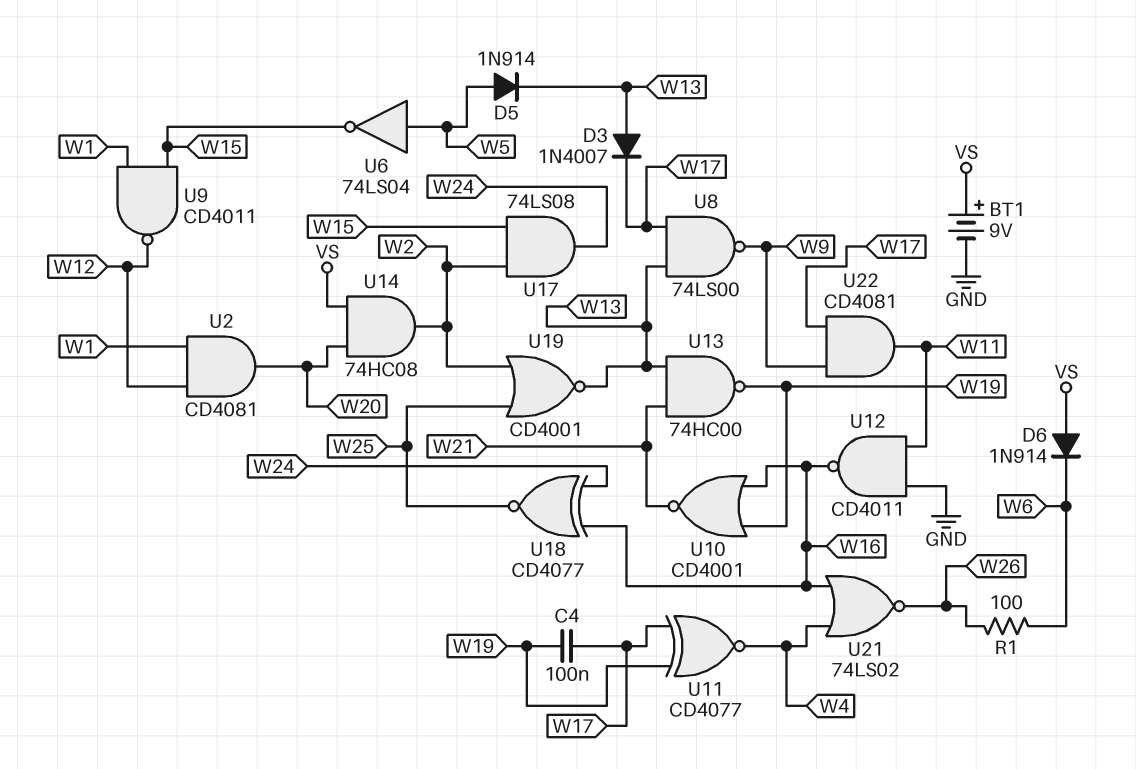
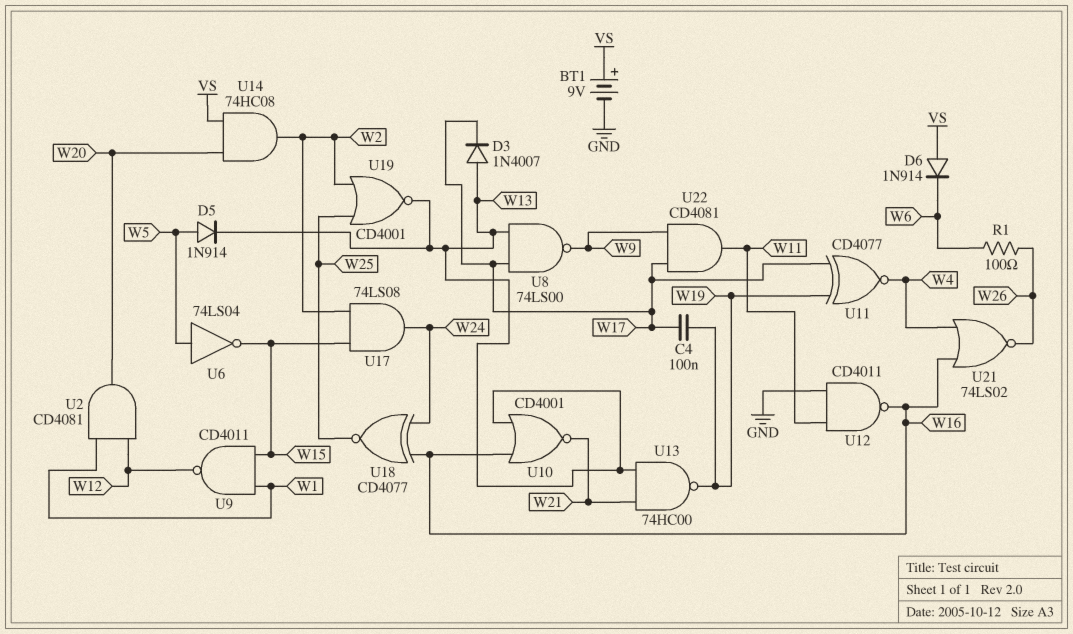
U10: NOR CD4001 (in W16, in W19, out W21) -> NOR CD4001 (in W13, in W16, out W21)

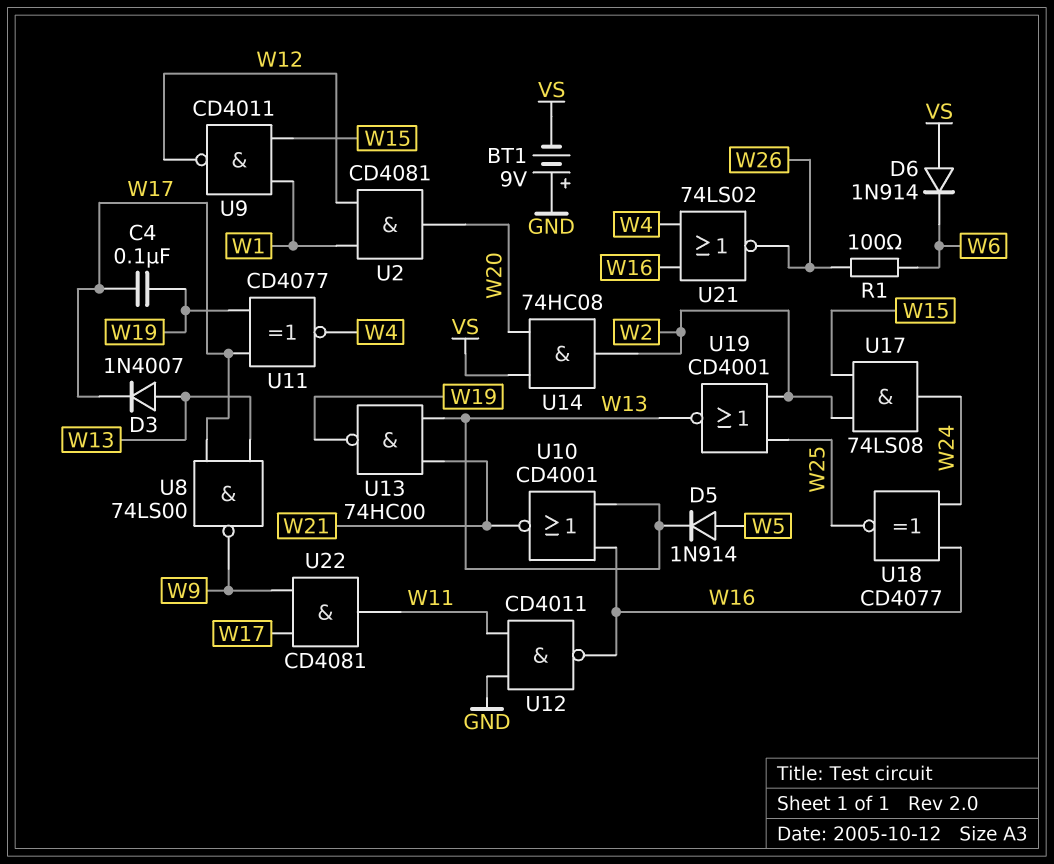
BT1: 9V (plus VS, minus GND) -> 9V (plus GND, minus VS)
U6: NOT 74LS04 (in W5, out W15) -> none

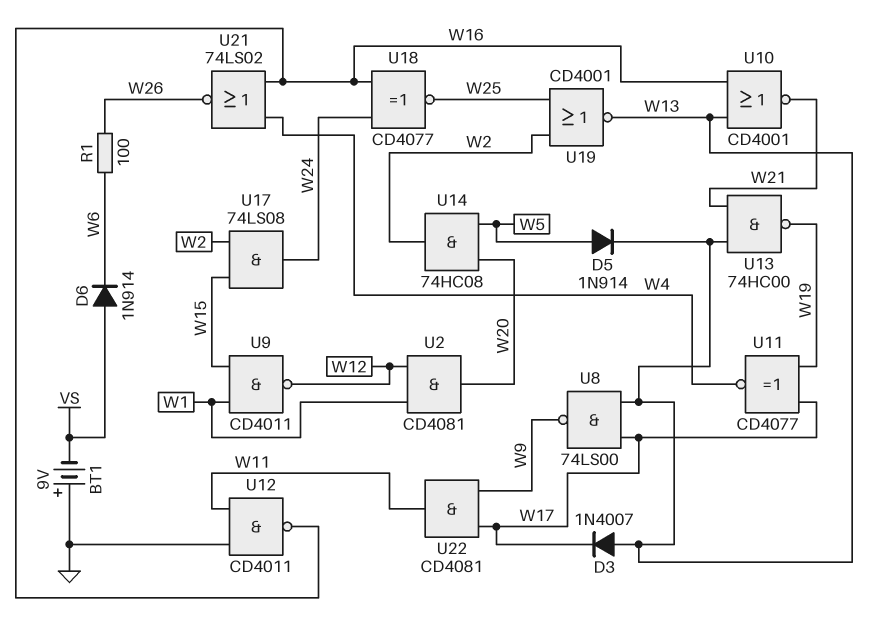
C4: 100nF (W17, W19) -> none
U14: AND 74HC08 (in VS, in W20, out W2) -> AND 74HC08 (in W5, in W20, out W2)

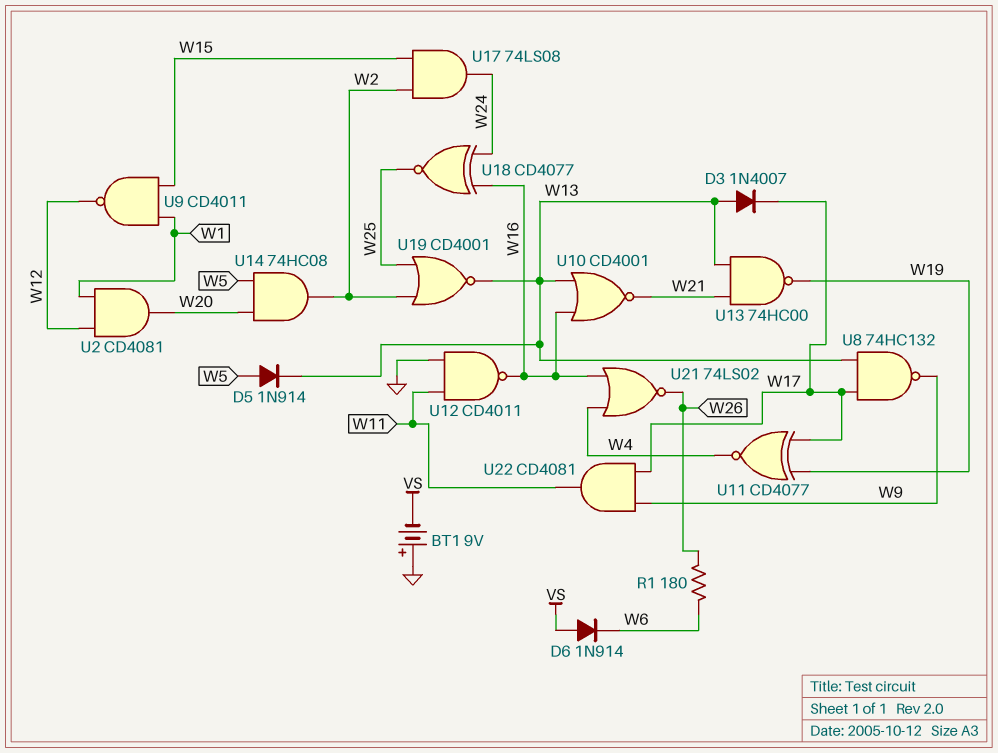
R1: 100 (W6, W26) -> 180 (W6, W26)
U8: NAND 74LS00 (in W13, in W17, out W9) -> NAND 74HC132 (in W13, in W17, out W9)

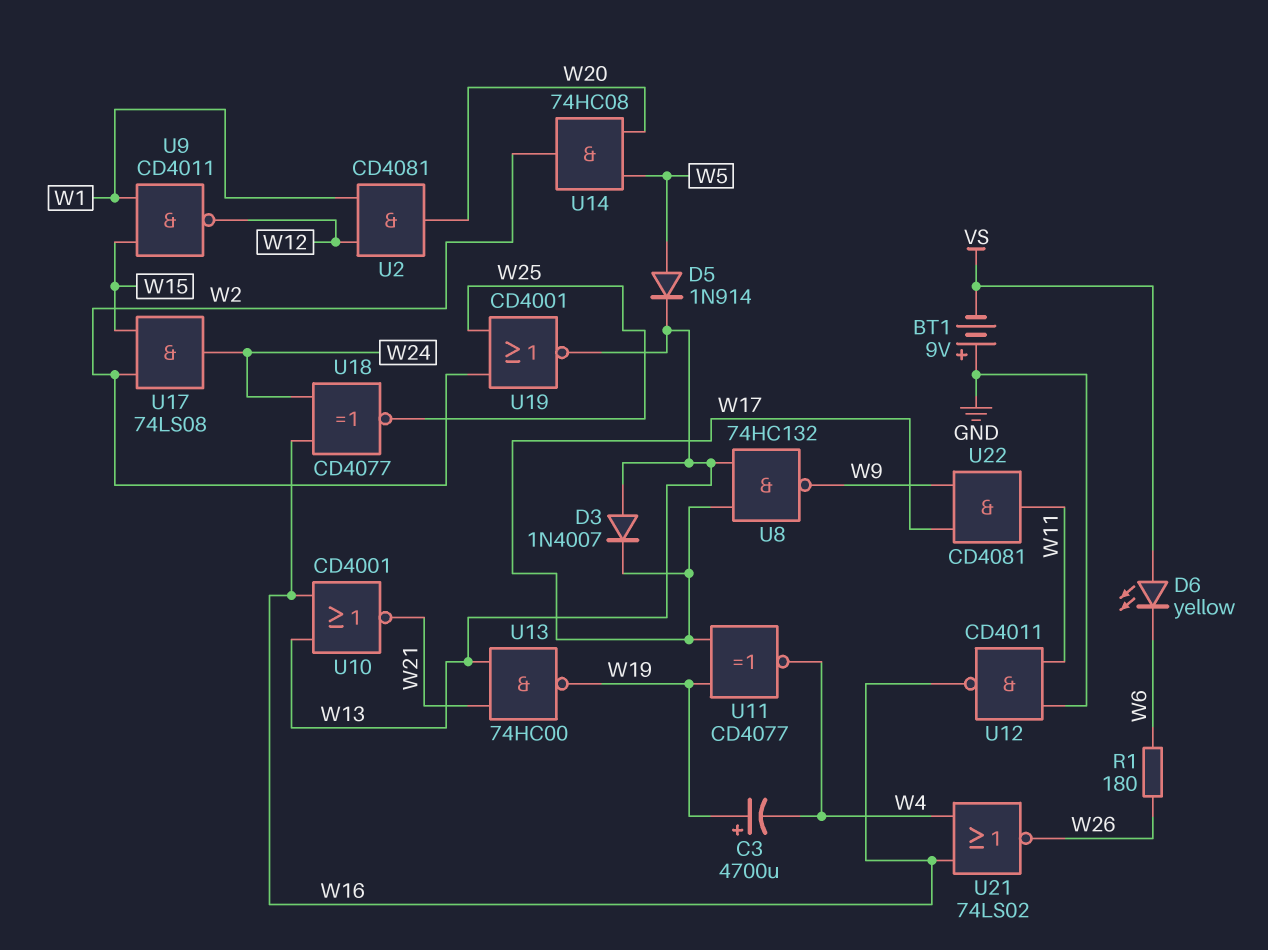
C3: none -> 4700uF (plus W19, minus W4)
D6: diode 1N914 (A VS, K W6) -> LED yellow (A VS, K W6)

